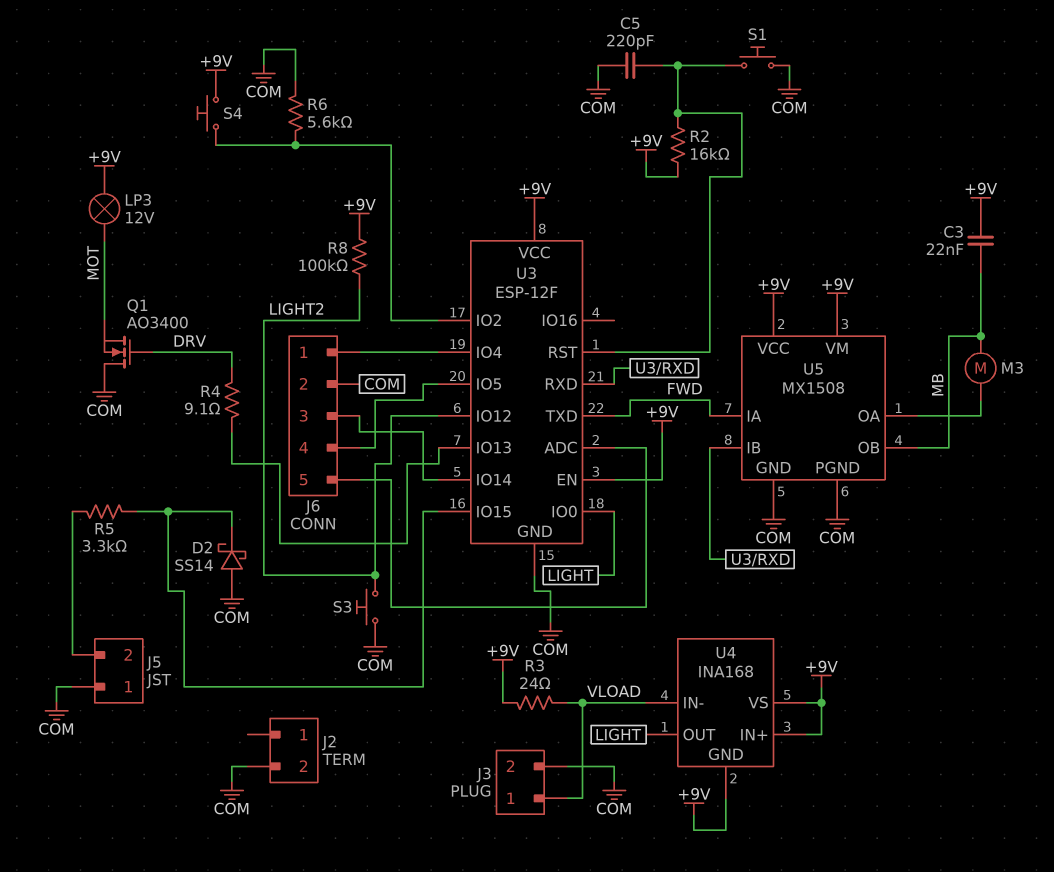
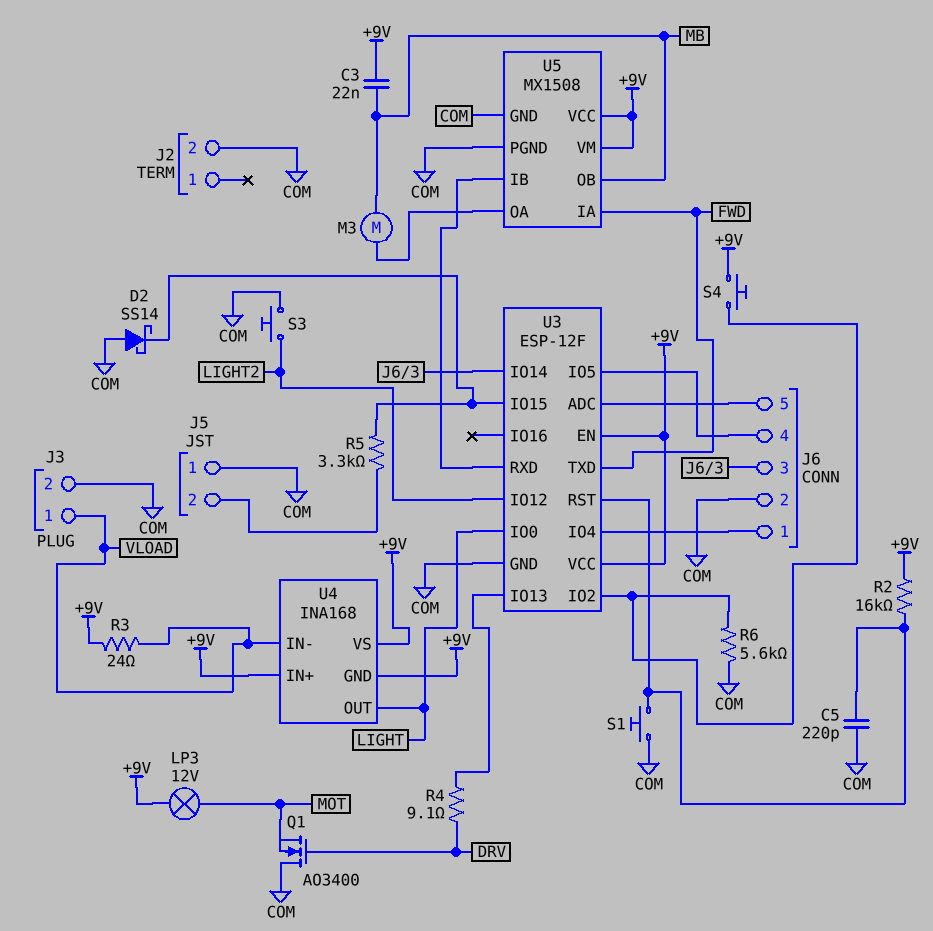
R8: 100k (+9V, LIGHT2) -> none

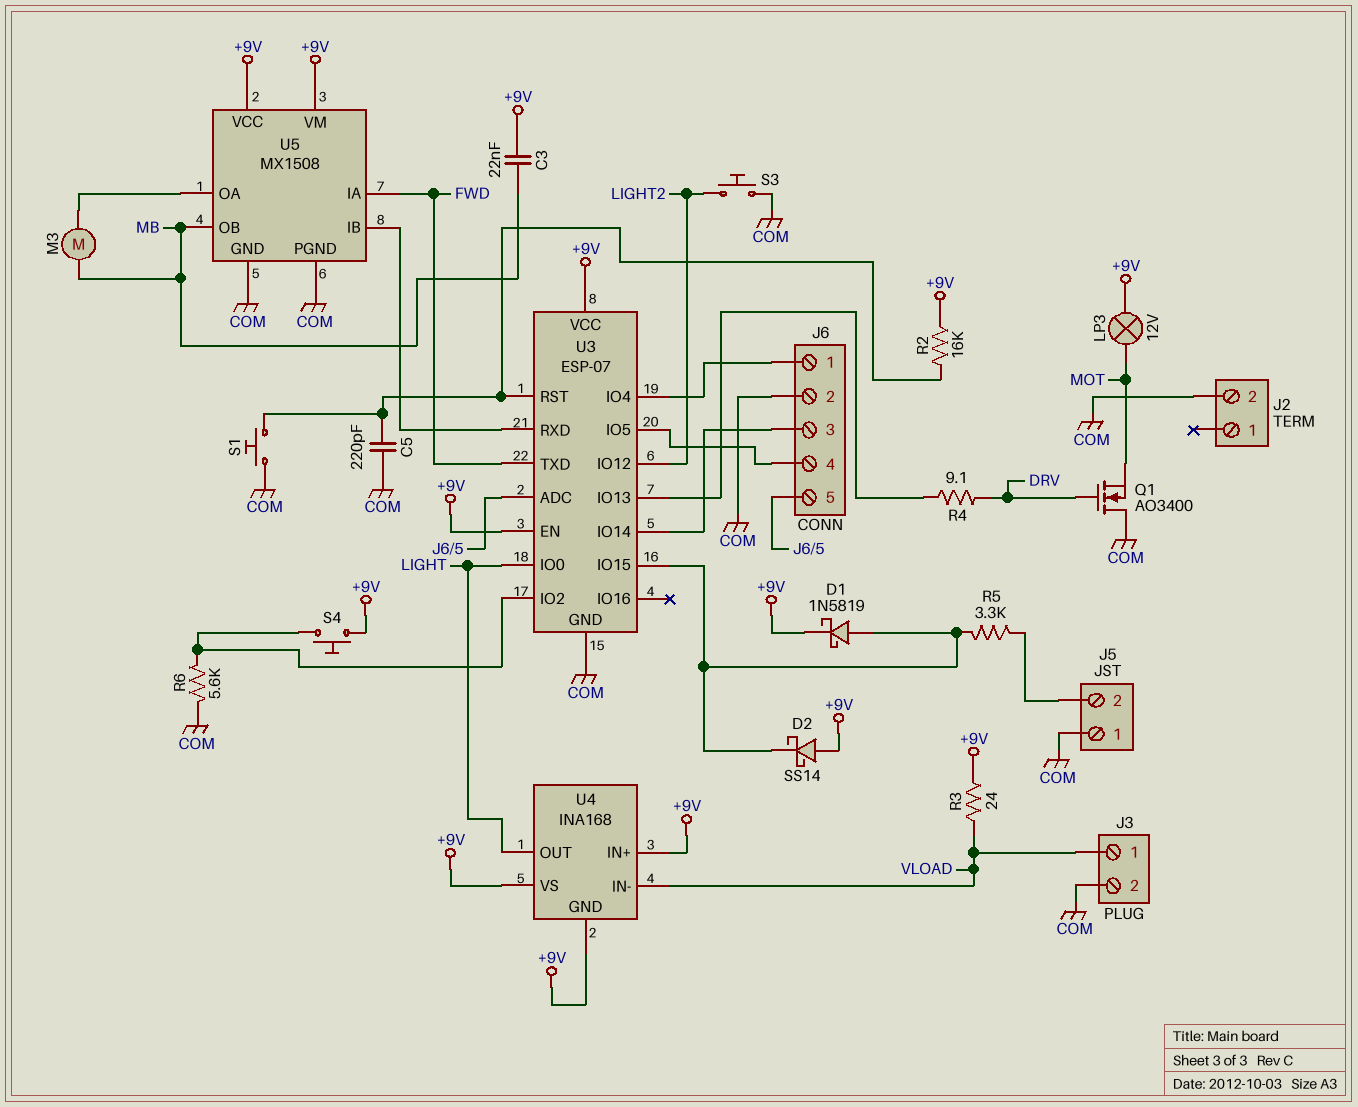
D1: none -> schottky 1N5819 (A U3/IO15, K +9V)
D2: schottky SS14 (A COM, K U3/IO15) -> schottky SS14 (A +9V, K U3/IO15)
U3: ESP-12F -> ESP-07

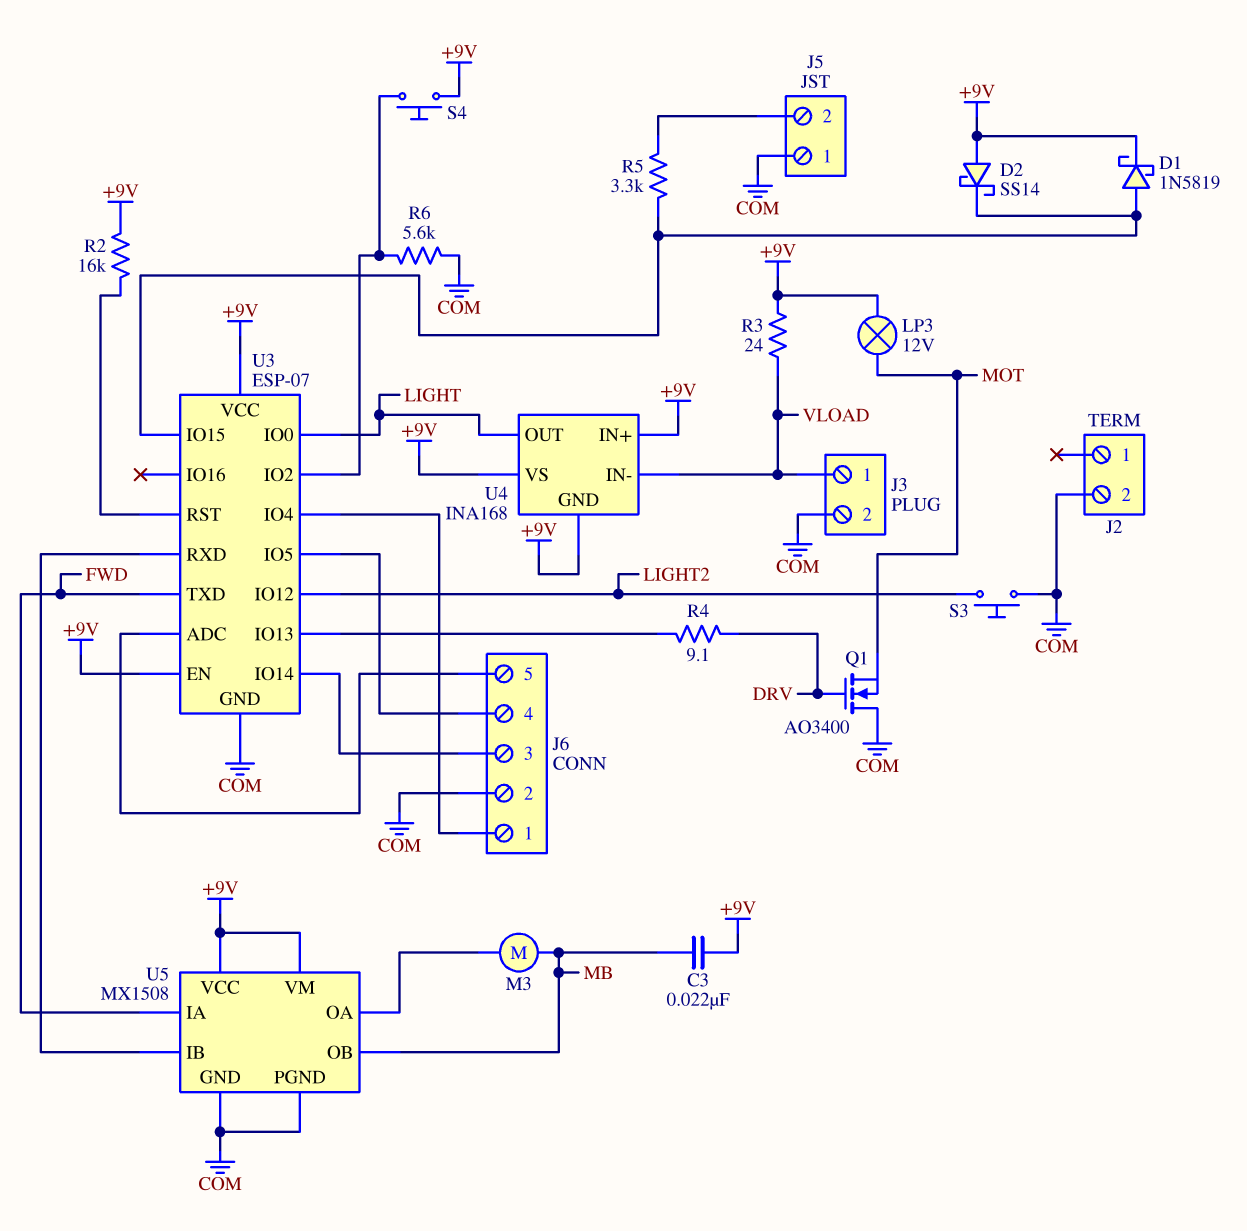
C5: 220pF (COM, U3/RST) -> none
S1: button (COM, U3/RST) -> none

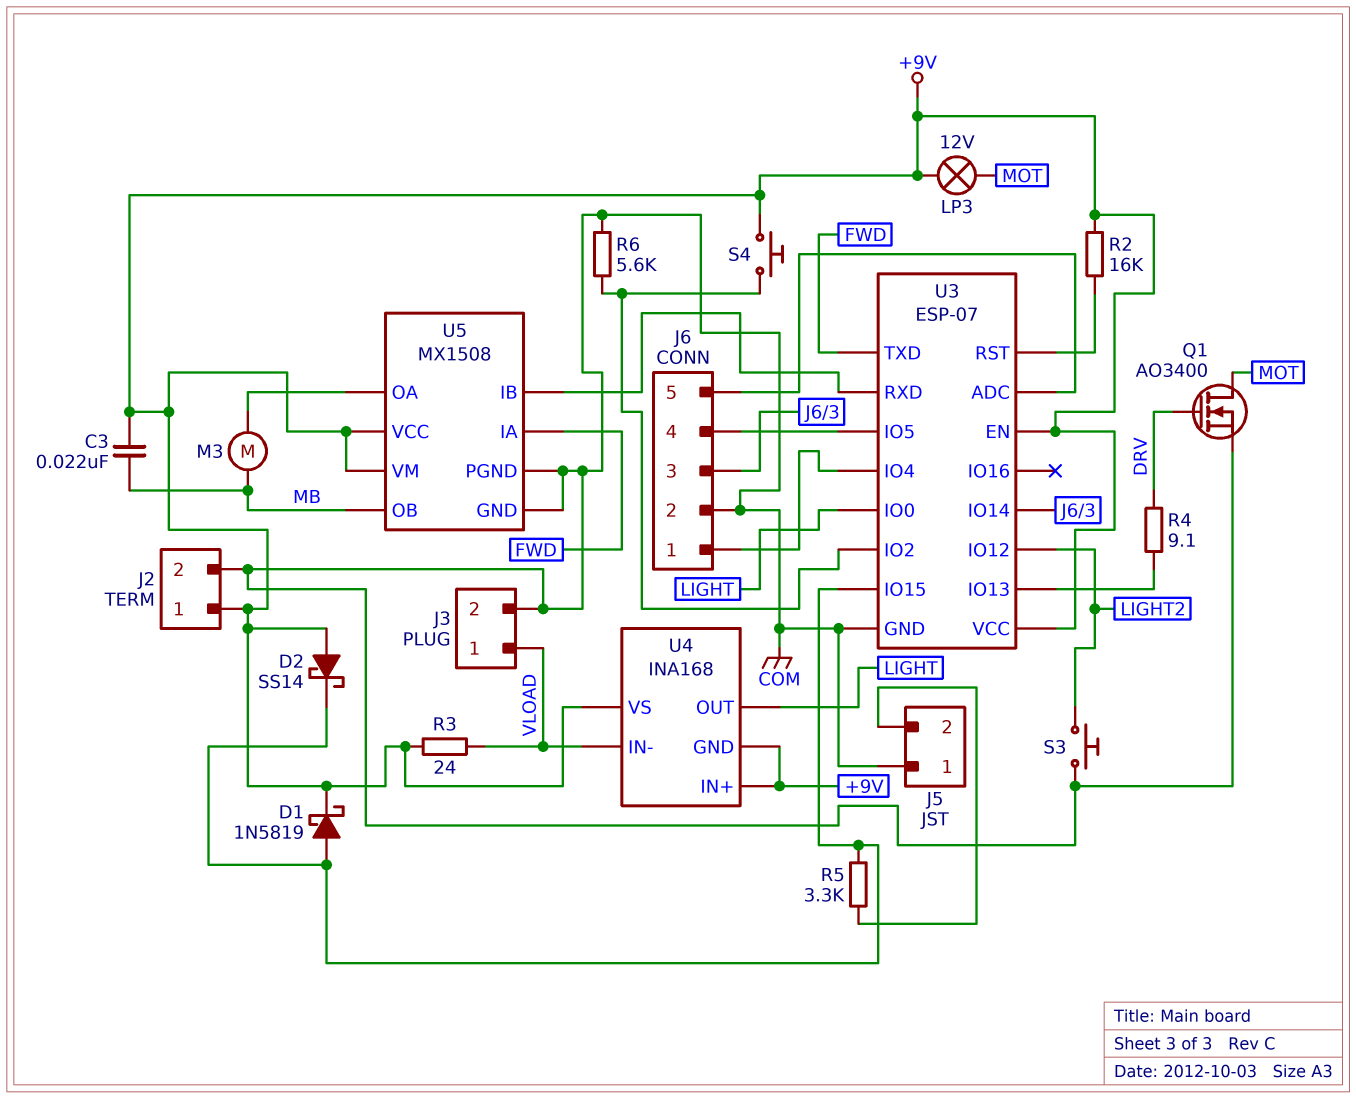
J2 pin 1: none -> +9V
Q1: NMOS AO3400 (G DRV, D COM, S MOT) -> NMOS AO3400 (G DRV, D MOT, S COM)

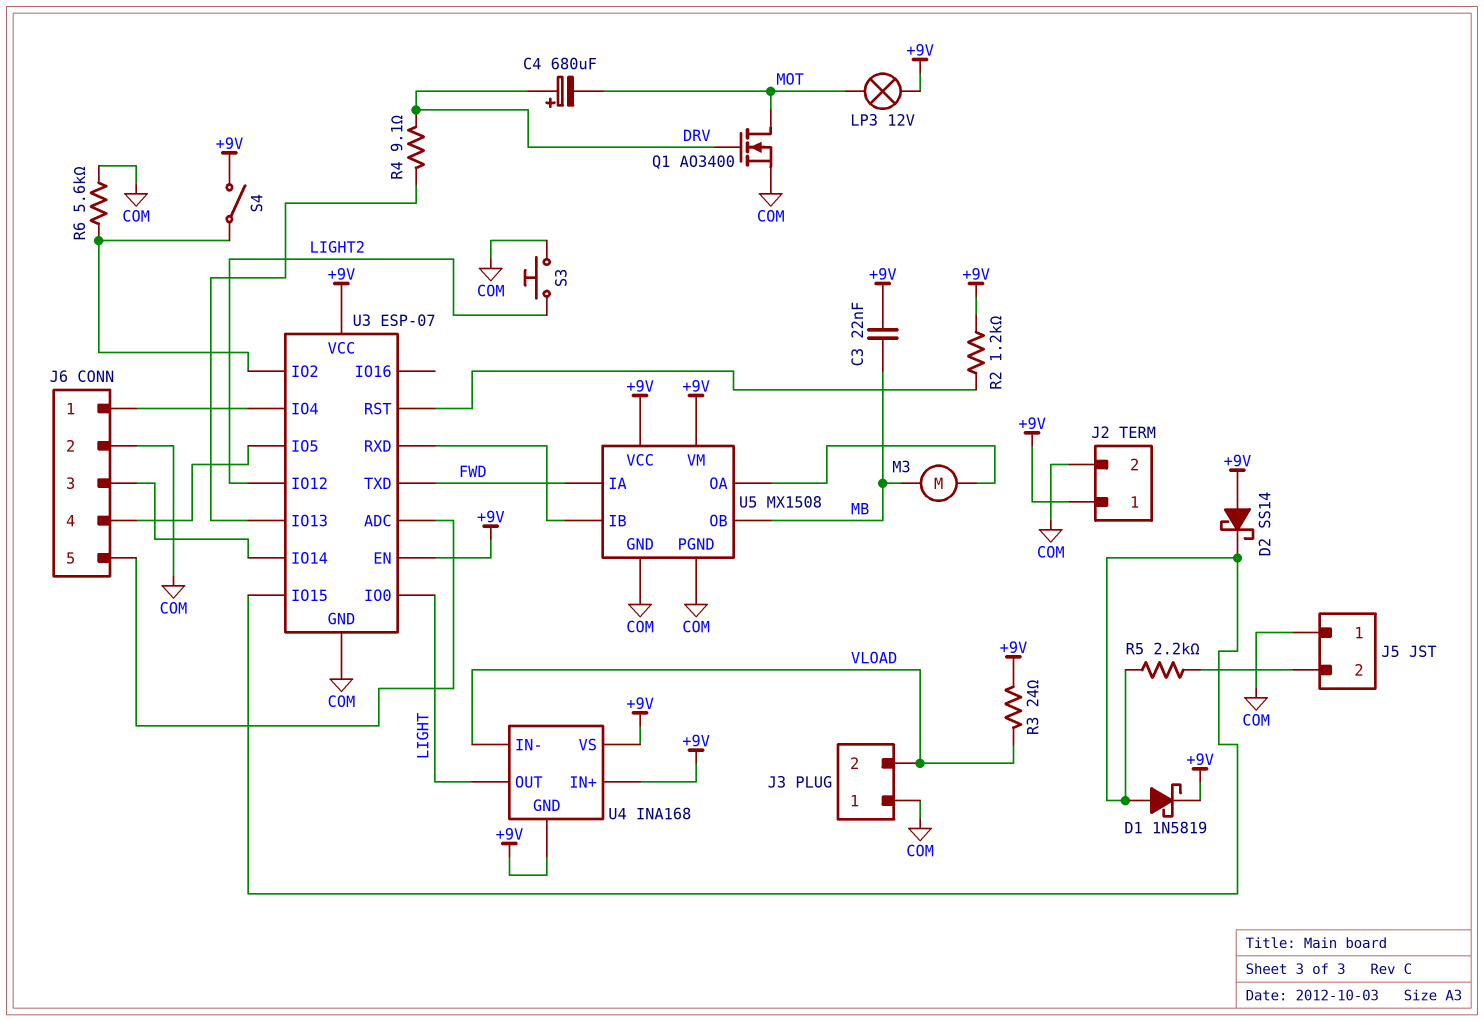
C4: none -> 680uF (plus DRV, minus MOT)
J3 pin 1: VLOAD -> COM
J3 pin 2: COM -> VLOAD
R2: 16k (+9V, U3/RST) -> 1.2k (+9V, U3/RST)
R5: 3.3k (J5/2, U3/IO15) -> 2.2k (J5/2, U3/IO15)
S4: button (+9V, U3/IO2) -> switch (+9V, U3/IO2)

